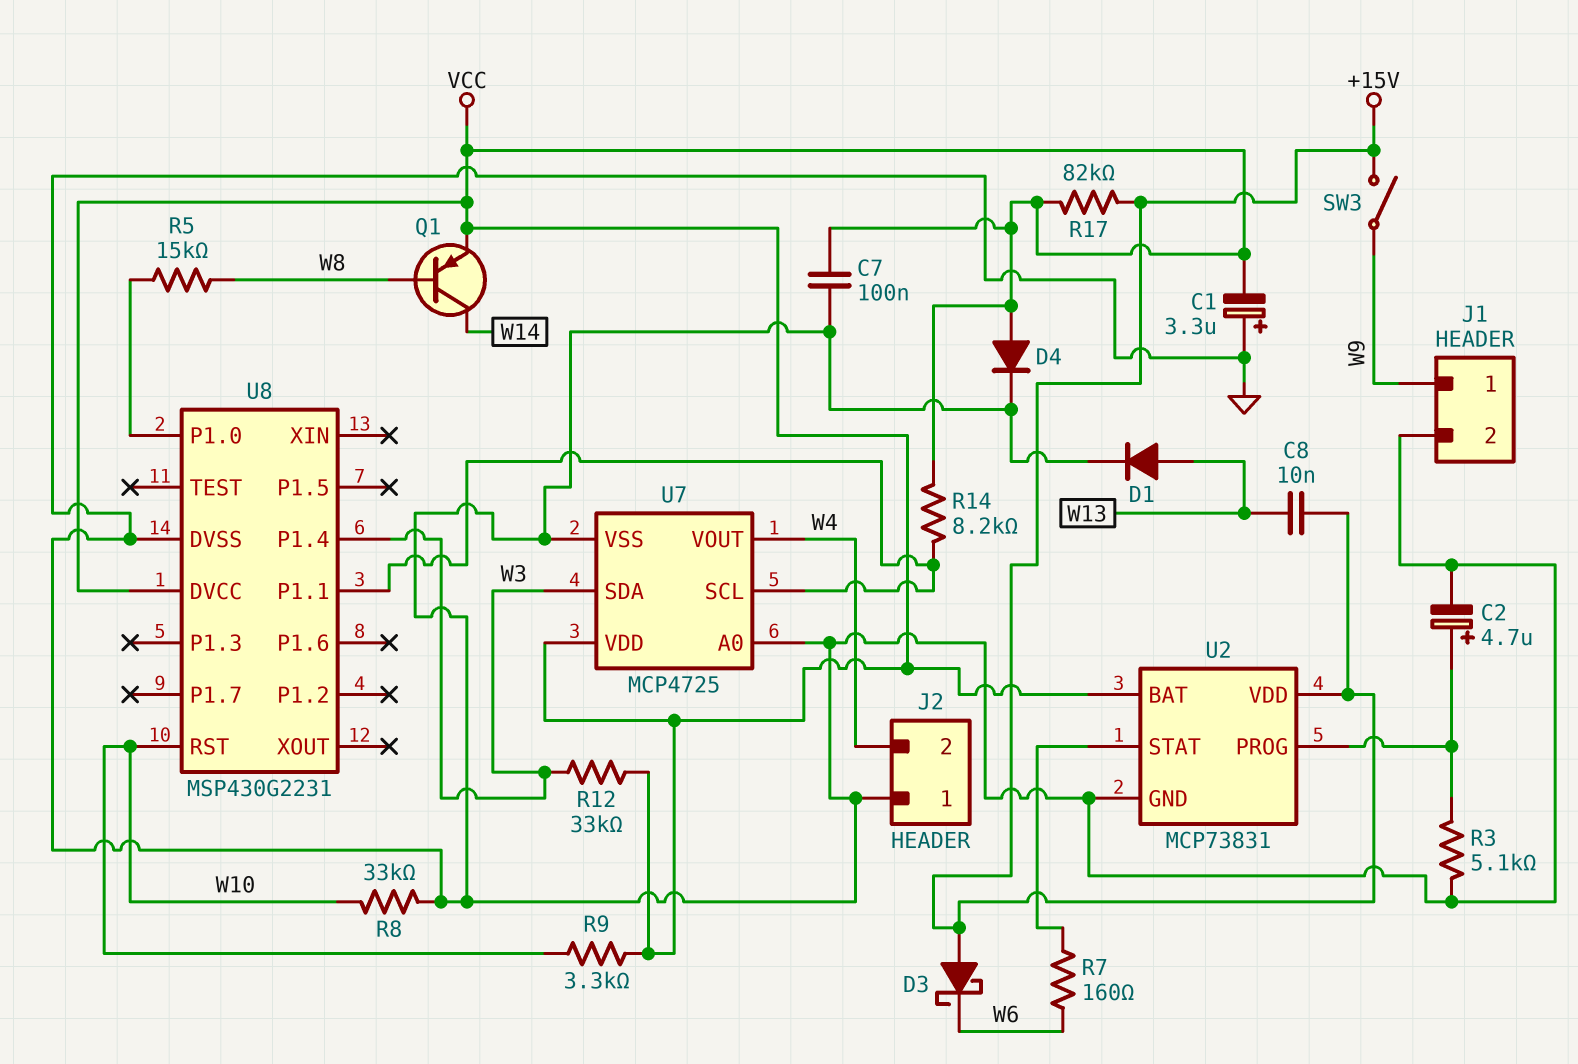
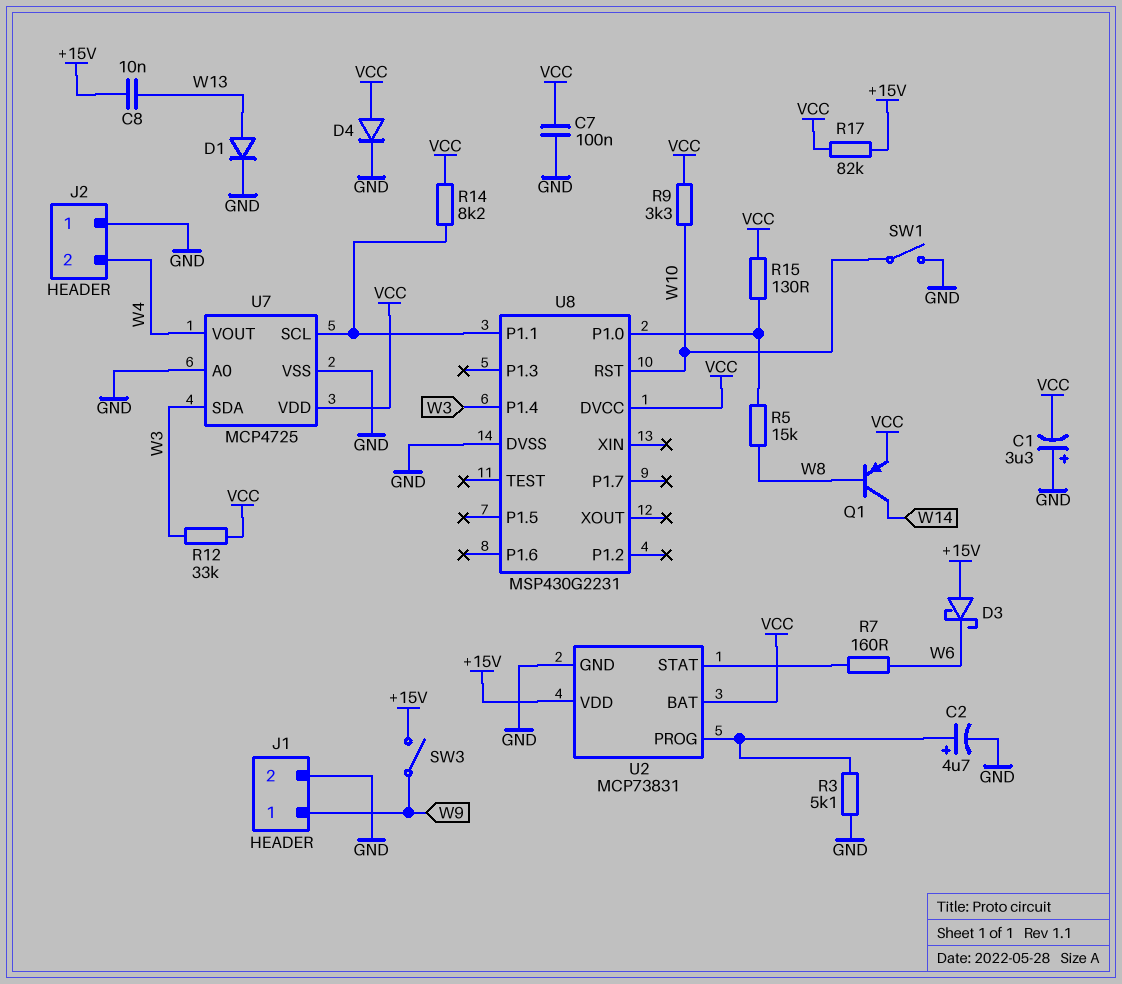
R8: 33k (GND, W10) -> none
R15: none -> 130 (U8/P1.0, VCC)
SW1: none -> switch (GND, W10)

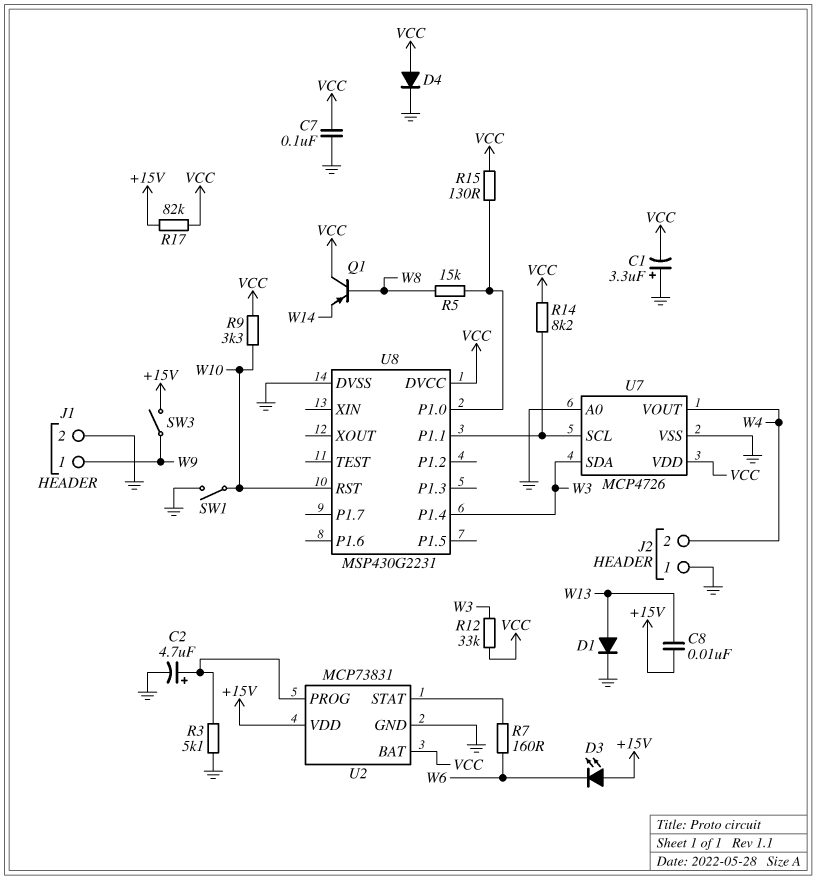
D3: schottky (A +15V, K W6) -> LED (A +15V, K W6)
Q1: PNP (B W8, C W14, E VCC) -> PNP (B W8, C VCC, E W14)
U7: MCP4725 -> MCP4726

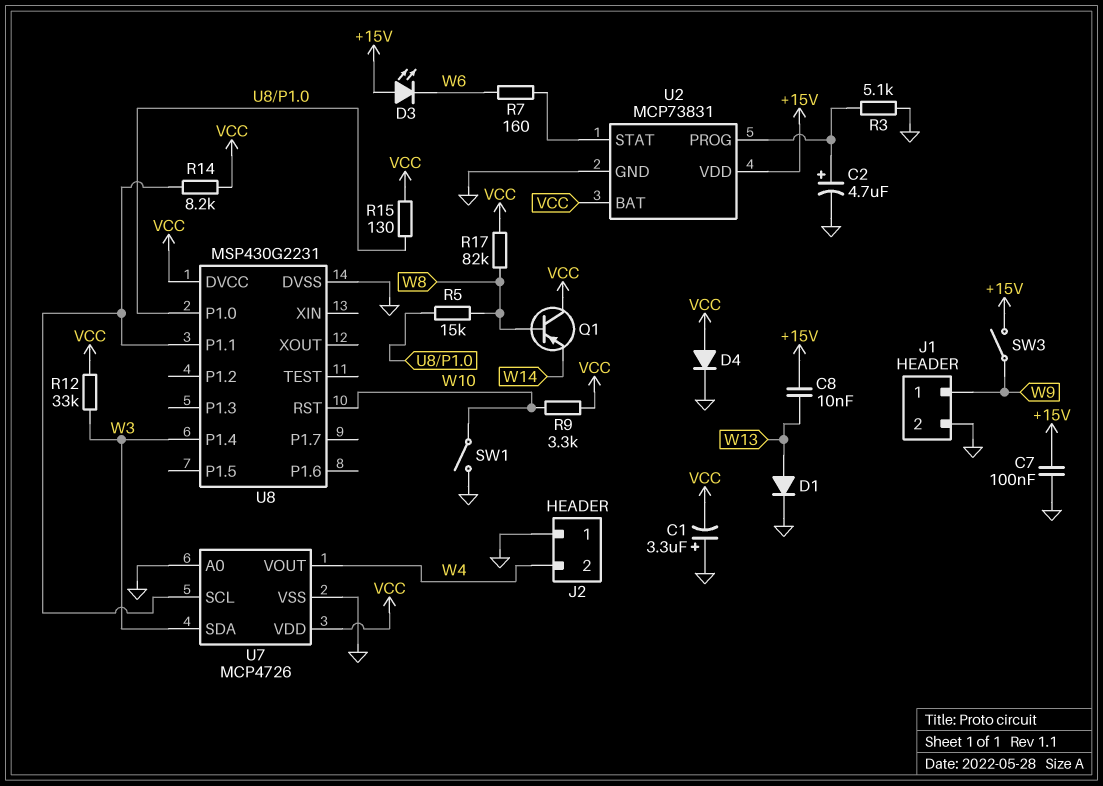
C7: 100nF (GND, VCC) -> 100nF (+15V, GND)
R17: 82k (+15V, VCC) -> 82k (VCC, W8)

